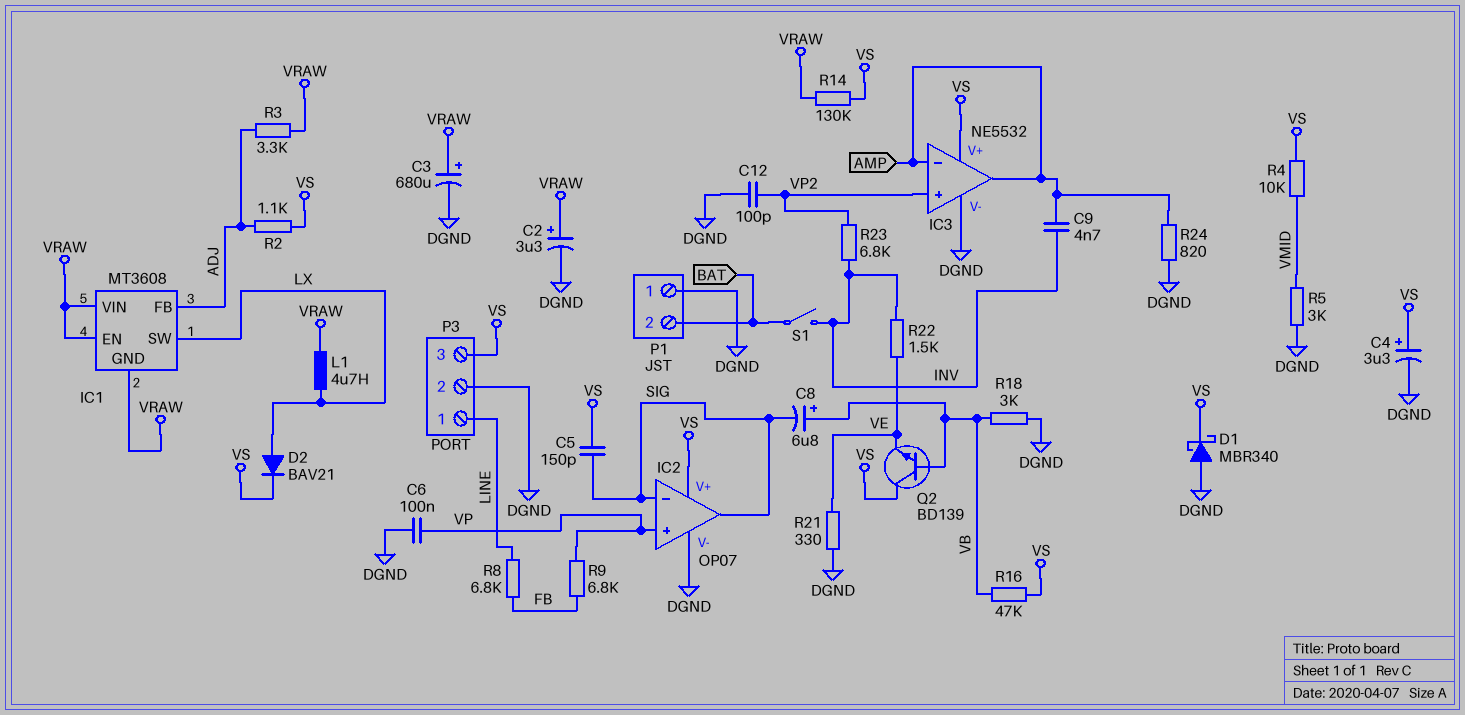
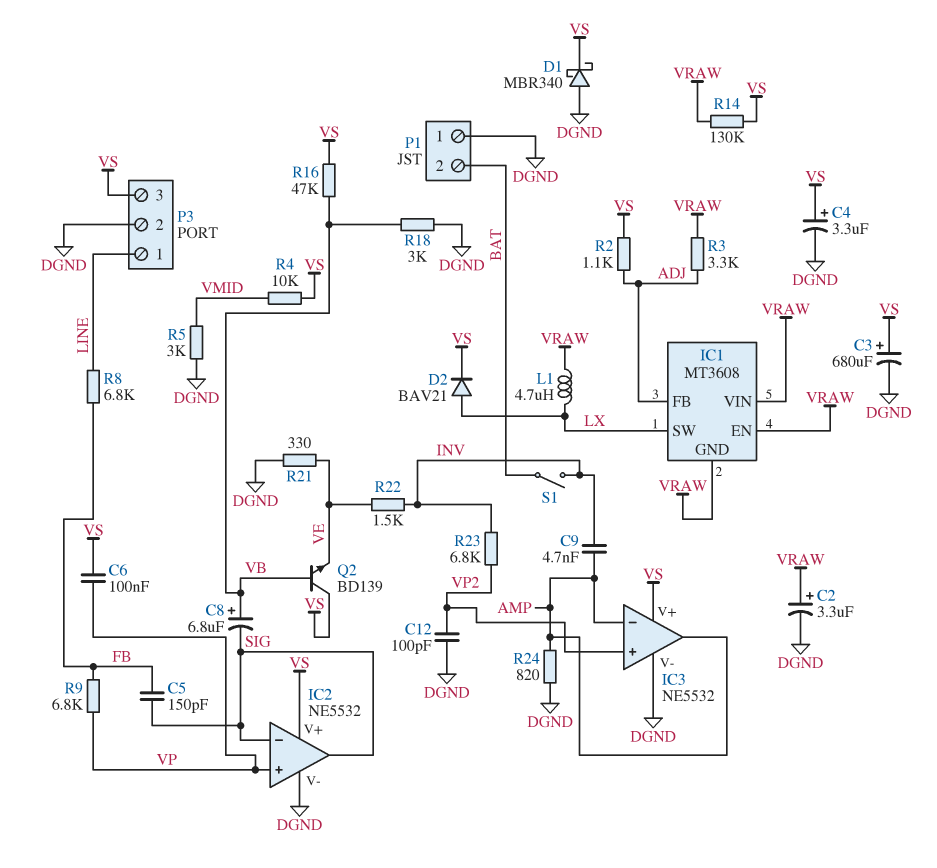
C3: 680uF (plus VRAW, minus DGND) -> 680uF (plus VS, minus DGND)
C5: 150pF (SIG, VS) -> 150pF (FB, SIG)
C6: 100nF (DGND, VP) -> 100nF (VP, VS)
IC2: OP07 -> NE5532

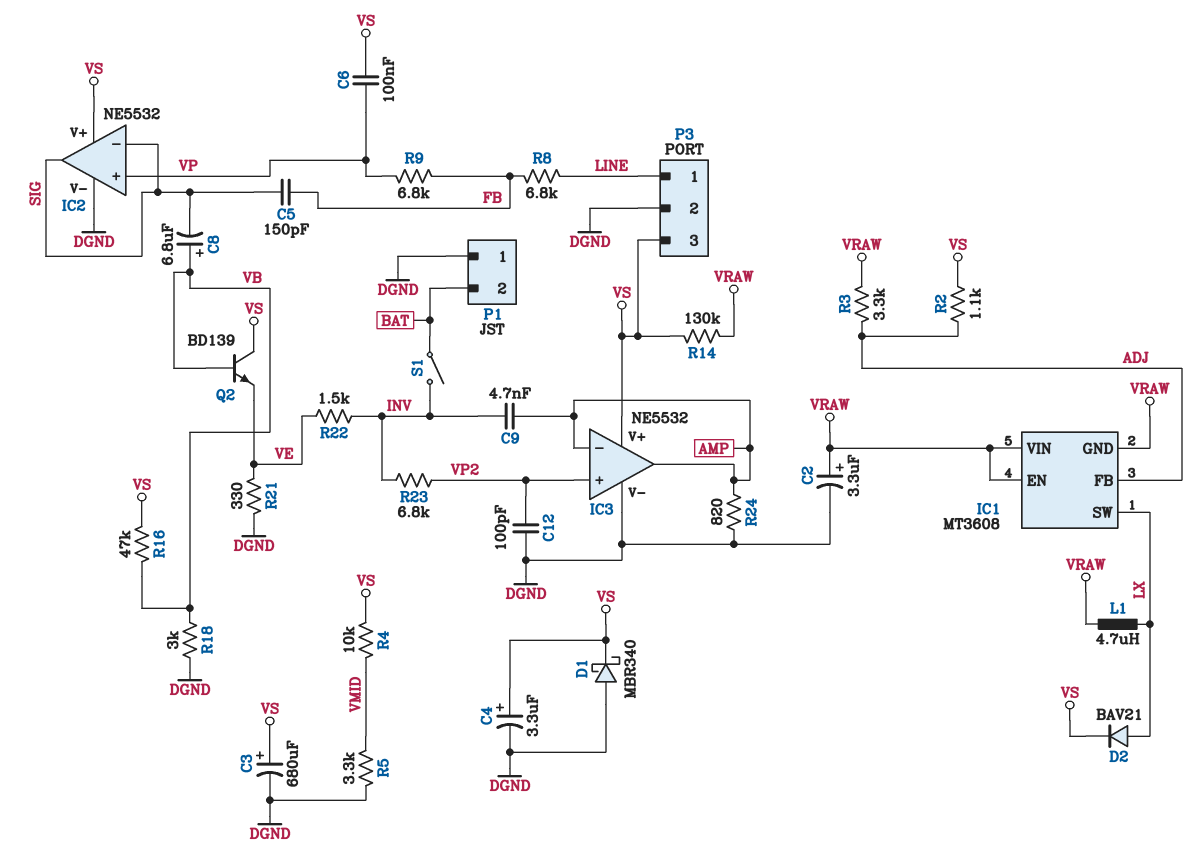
R5: 3k (DGND, VMID) -> 3.3k (DGND, VMID)

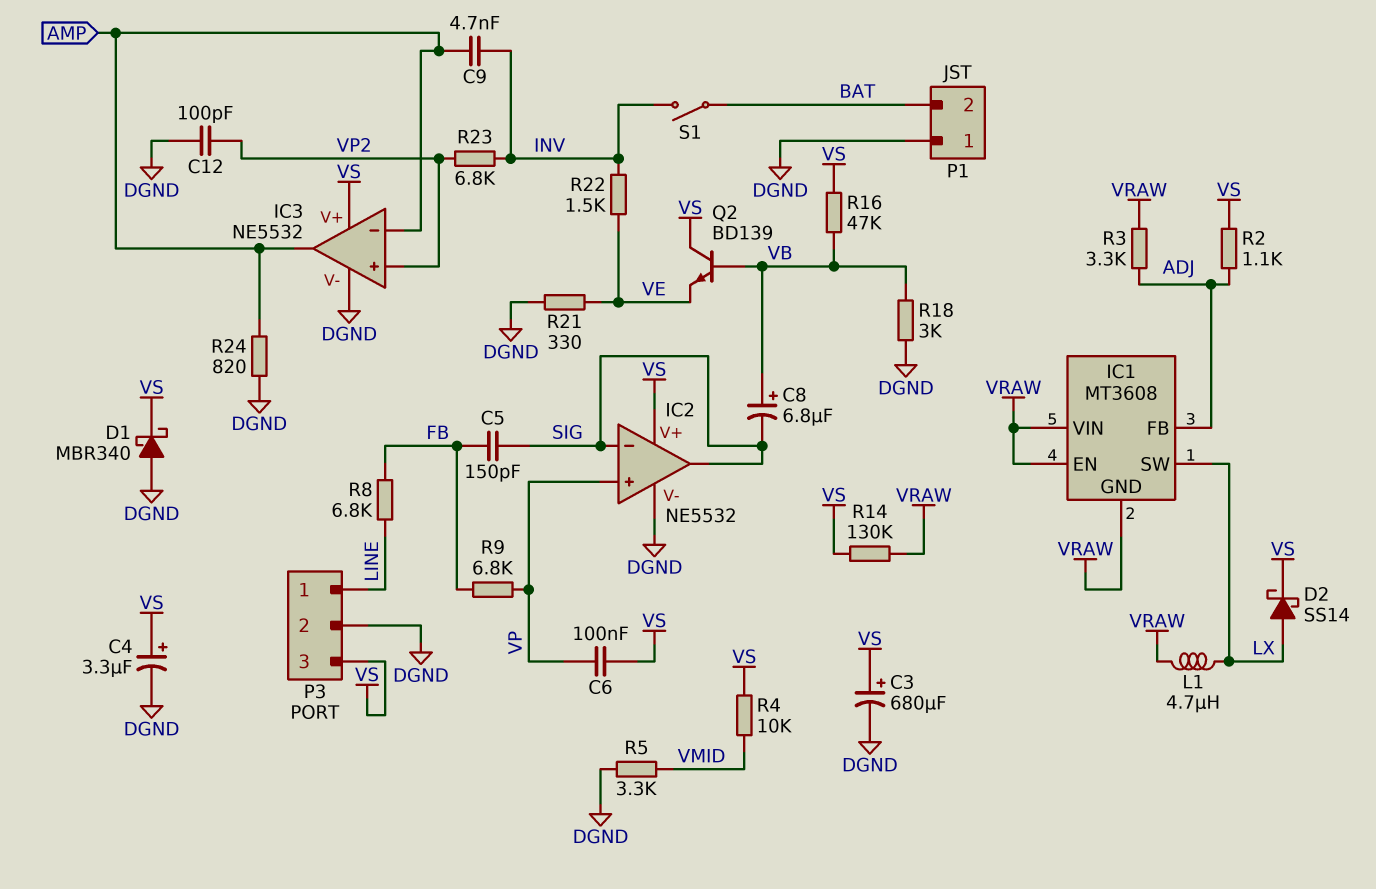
C2: 3.3uF (plus VRAW, minus DGND) -> none
D2: diode BAV21 (A LX, K VS) -> schottky SS14 (A LX, K VS)

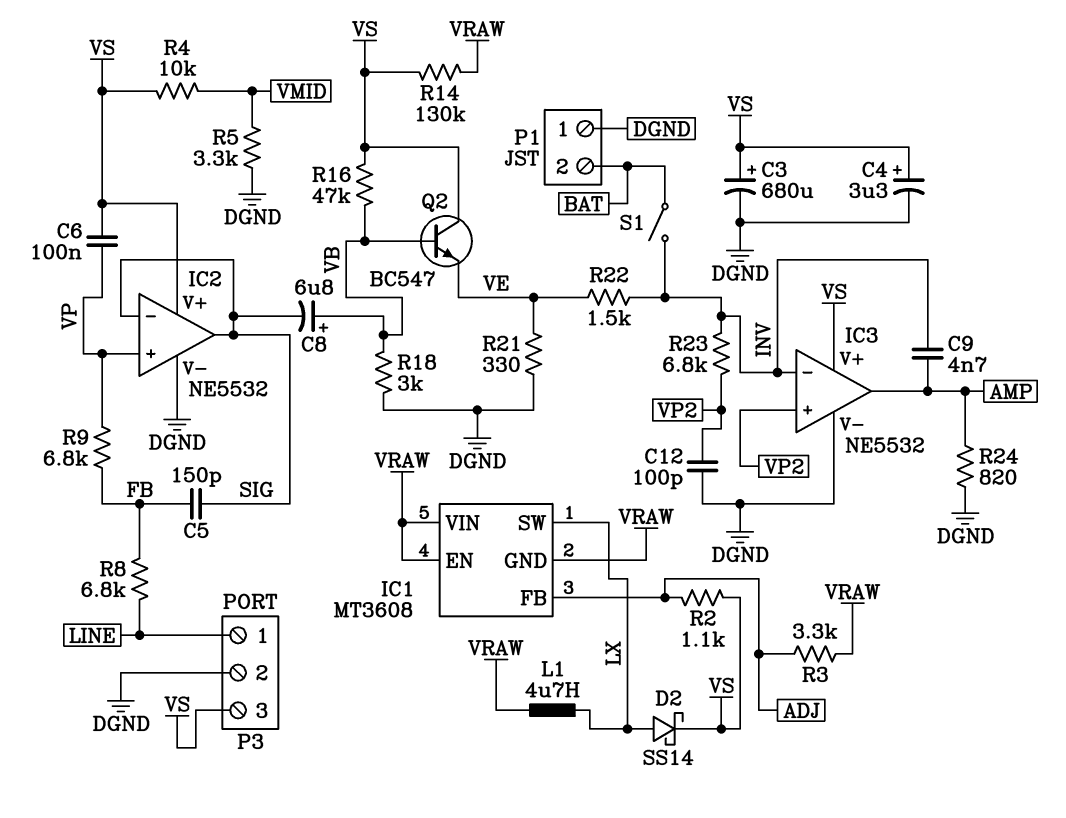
D1: schottky MBR340 (A DGND, K VS) -> none
IC3 pin in-: AMP -> INV
Q2: NPN BD139 (B VB, C VS, E VE) -> NPN BC547 (B VB, C VS, E VE)

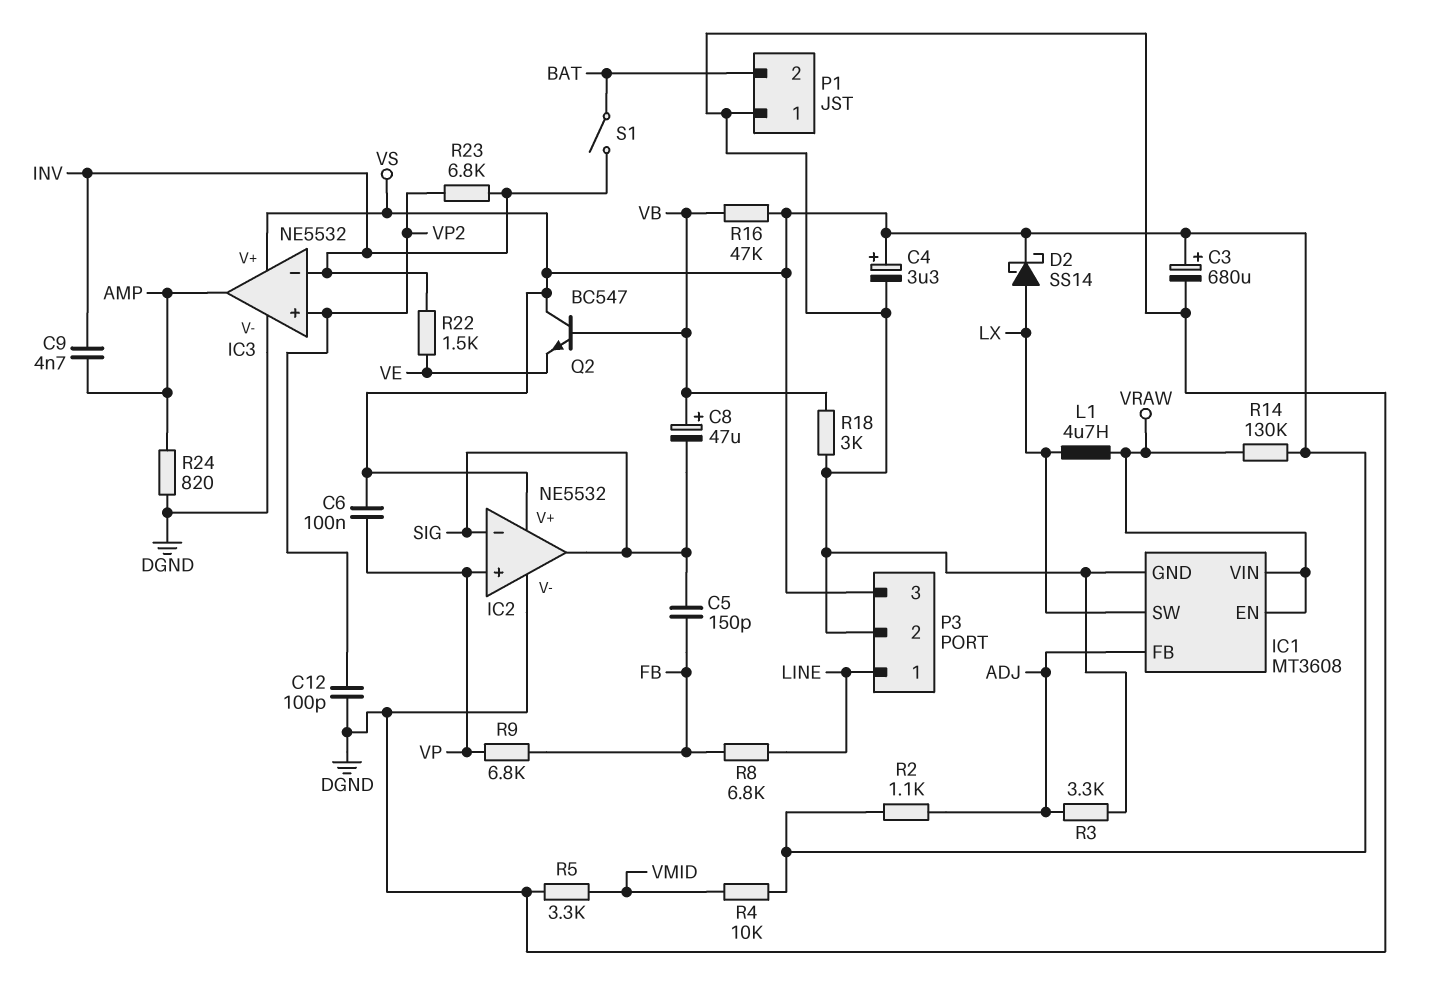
C8: 6.8uF (plus VB, minus SIG) -> 47uF (plus VB, minus SIG)
IC1 pin GND: VRAW -> DGND
R3: 3.3k (ADJ, VRAW) -> 3.3k (ADJ, DGND)
R21: 330 (DGND, VE) -> none

